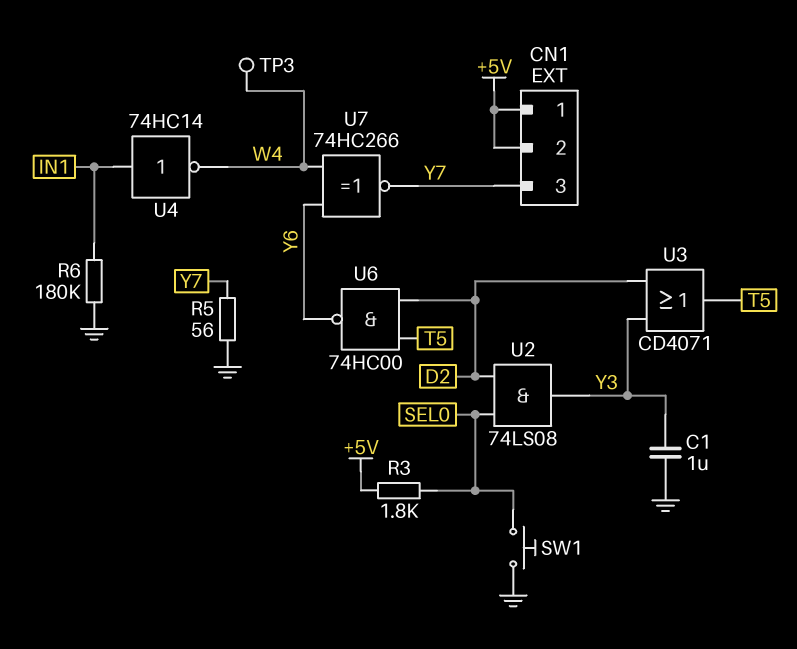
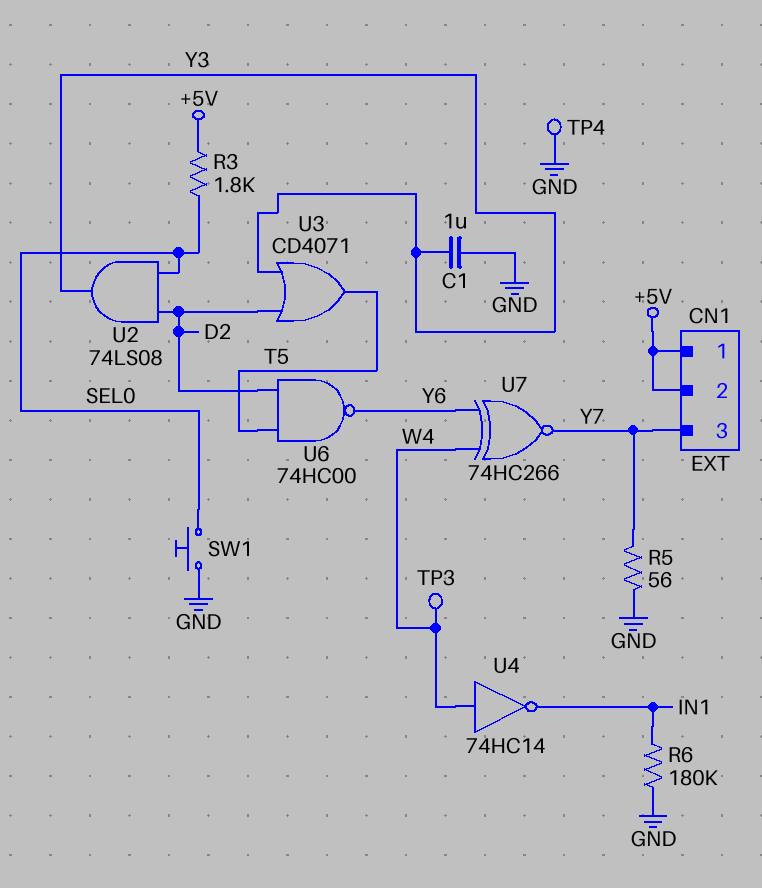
TP4: none -> test point (GND)
U4: NOT 74HC14 (in IN1, out W4) -> NOT 74HC14 (in W4, out IN1)

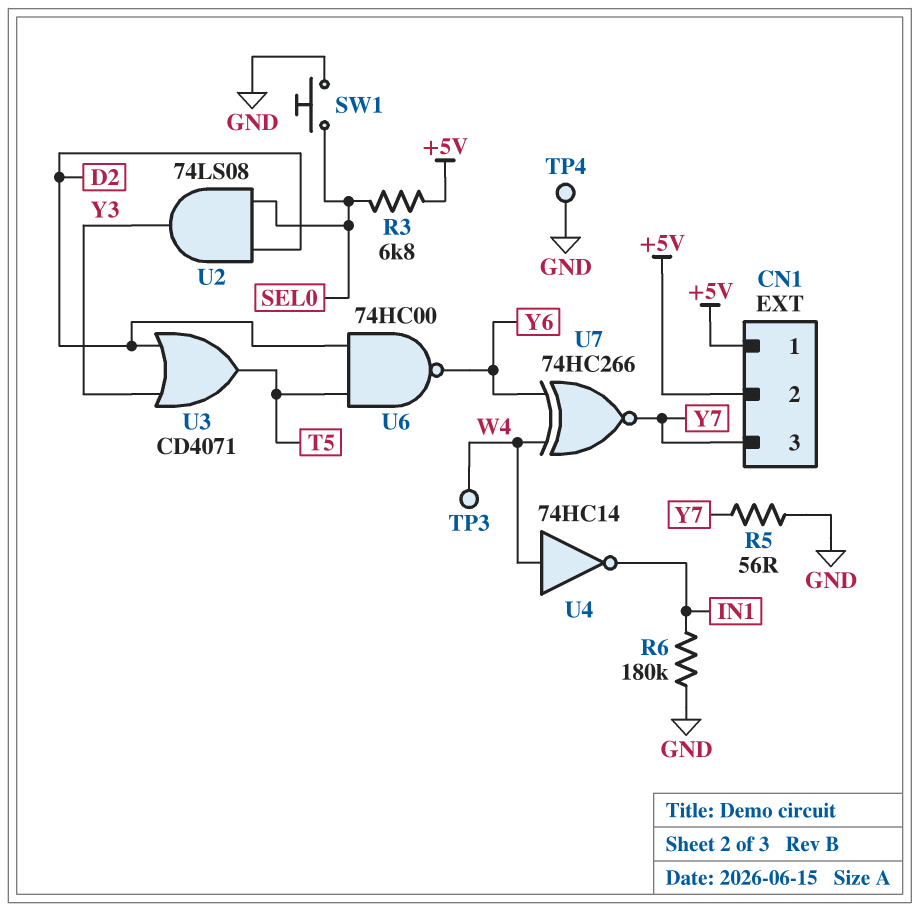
C1: 1uF (GND, Y3) -> none
R3: 1.8k (+5V, SEL0) -> 6.8k (+5V, SEL0)

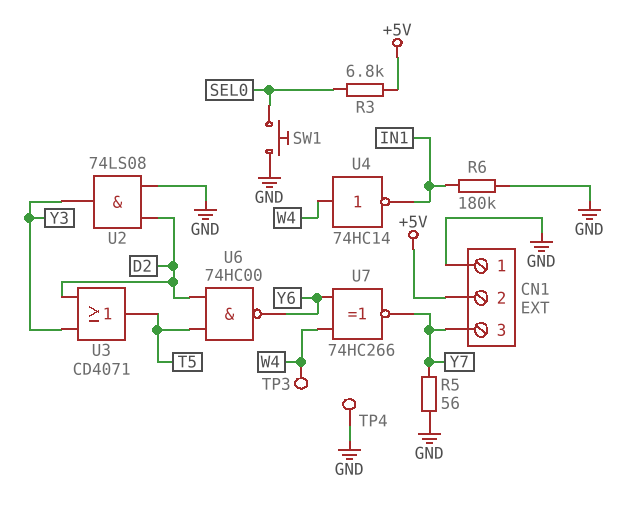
CN1 pin 1: +5V -> GND
U2: AND 74LS08 (in D2, in SEL0, out Y3) -> AND 74LS08 (in D2, in GND, out Y3)

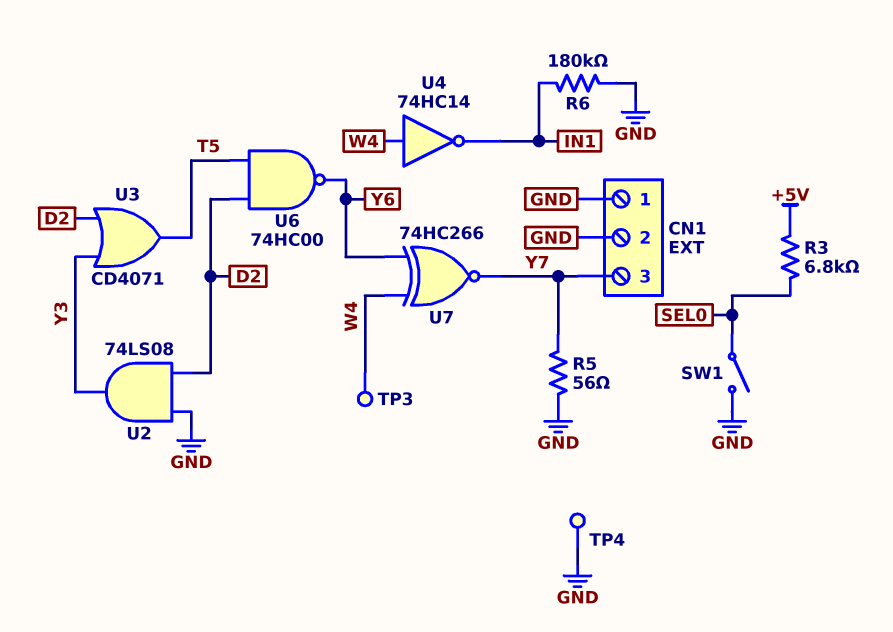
CN1 pin 2: +5V -> GND
SW1: button (GND, SEL0) -> switch (GND, SEL0)

